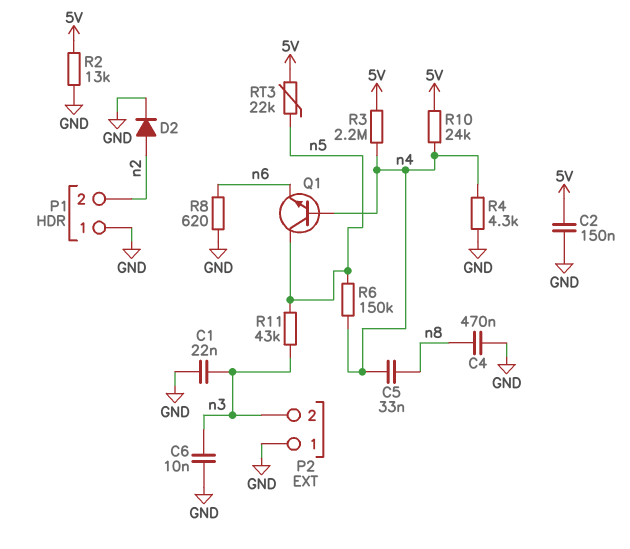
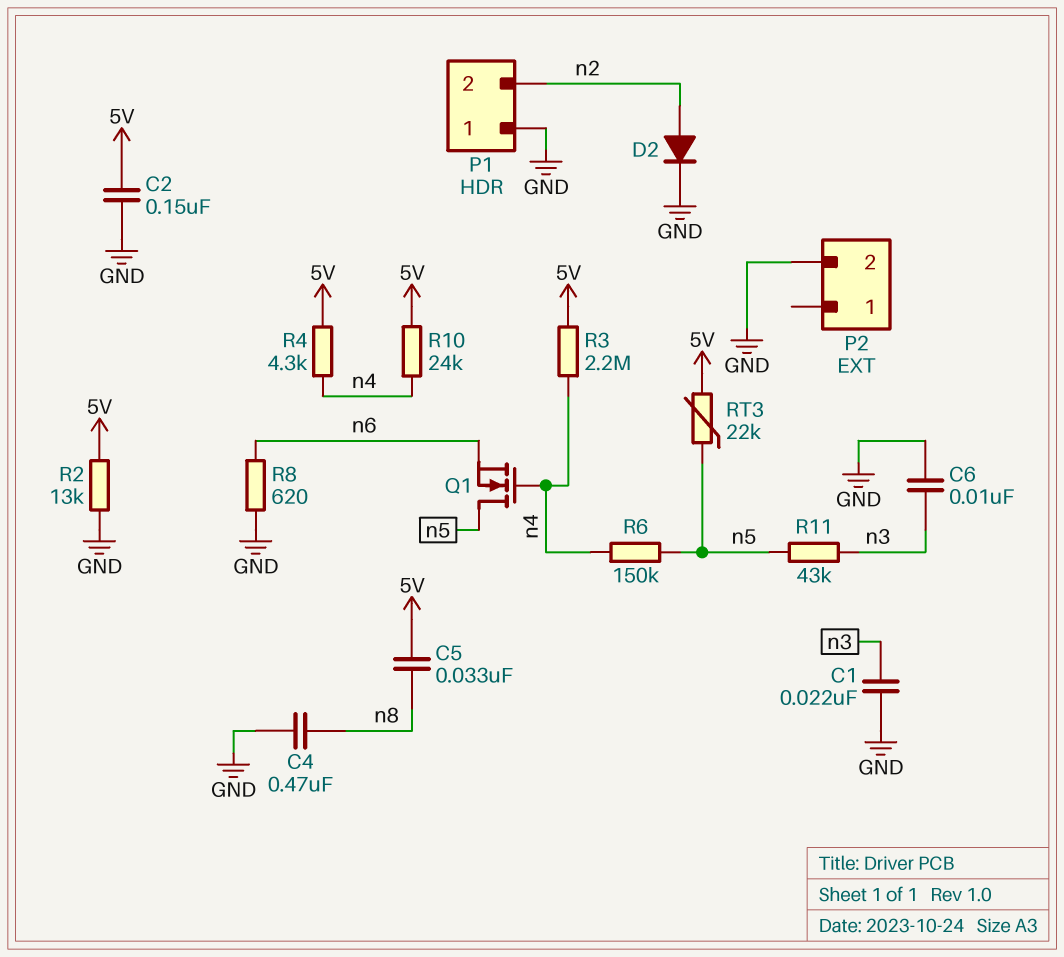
C5: 33nF (n4, n8) -> 33nF (5V, n8)
P2 pin 1: GND -> none
P2 pin 2: n3 -> GND
Q1: NPN (B n4, C n5, E n6) -> NMOS (G n4, D n5, S n6)
R4: 4.3k (GND, n4) -> 4.3k (5V, n4)

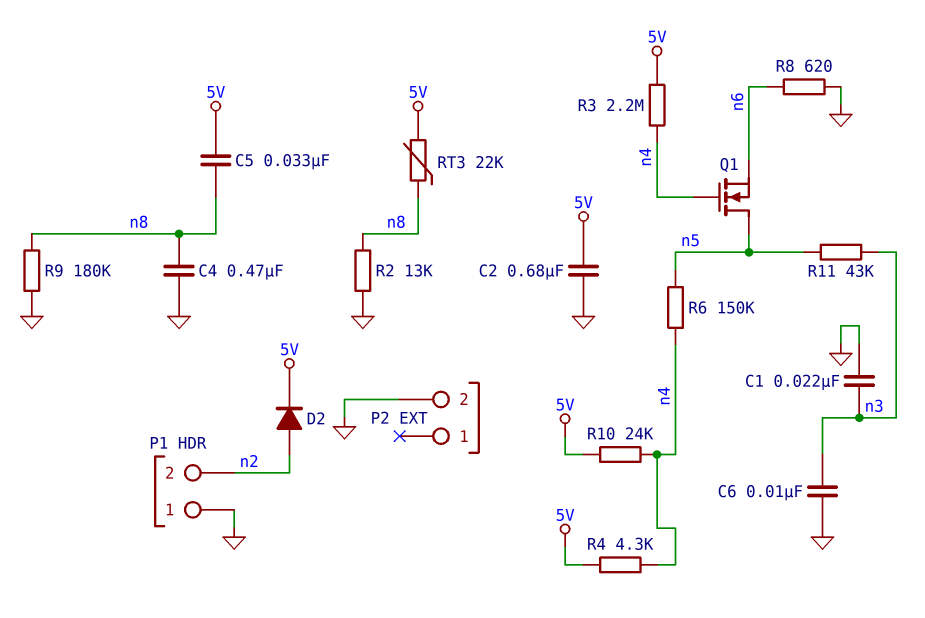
C2: 150nF (5V, GND) -> 680nF (5V, GND)
D2: diode (A n2, K GND) -> diode (A n2, K 5V)
R2: 13k (5V, GND) -> 13k (GND, n8)
R9: none -> 180k (GND, n8)
RT3: 22k (5V, n5) -> 22k (5V, n8)

